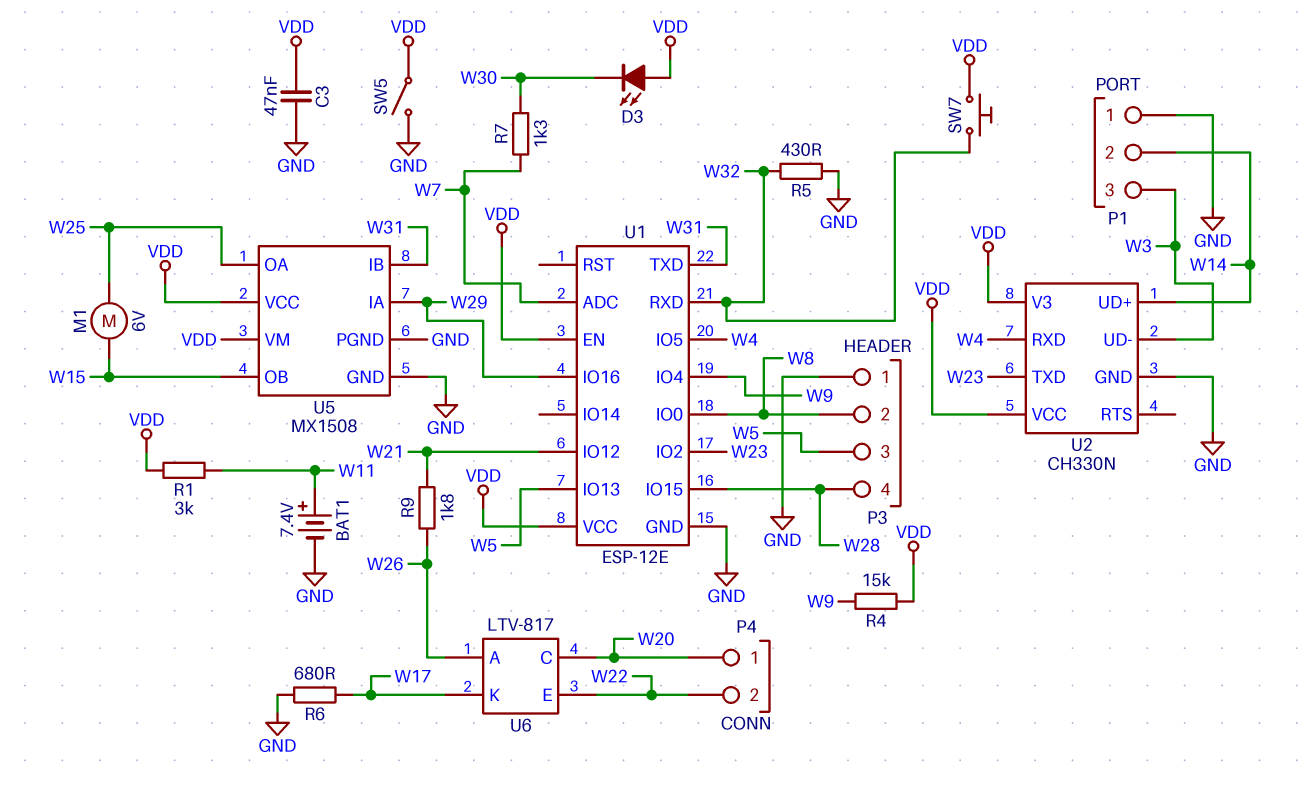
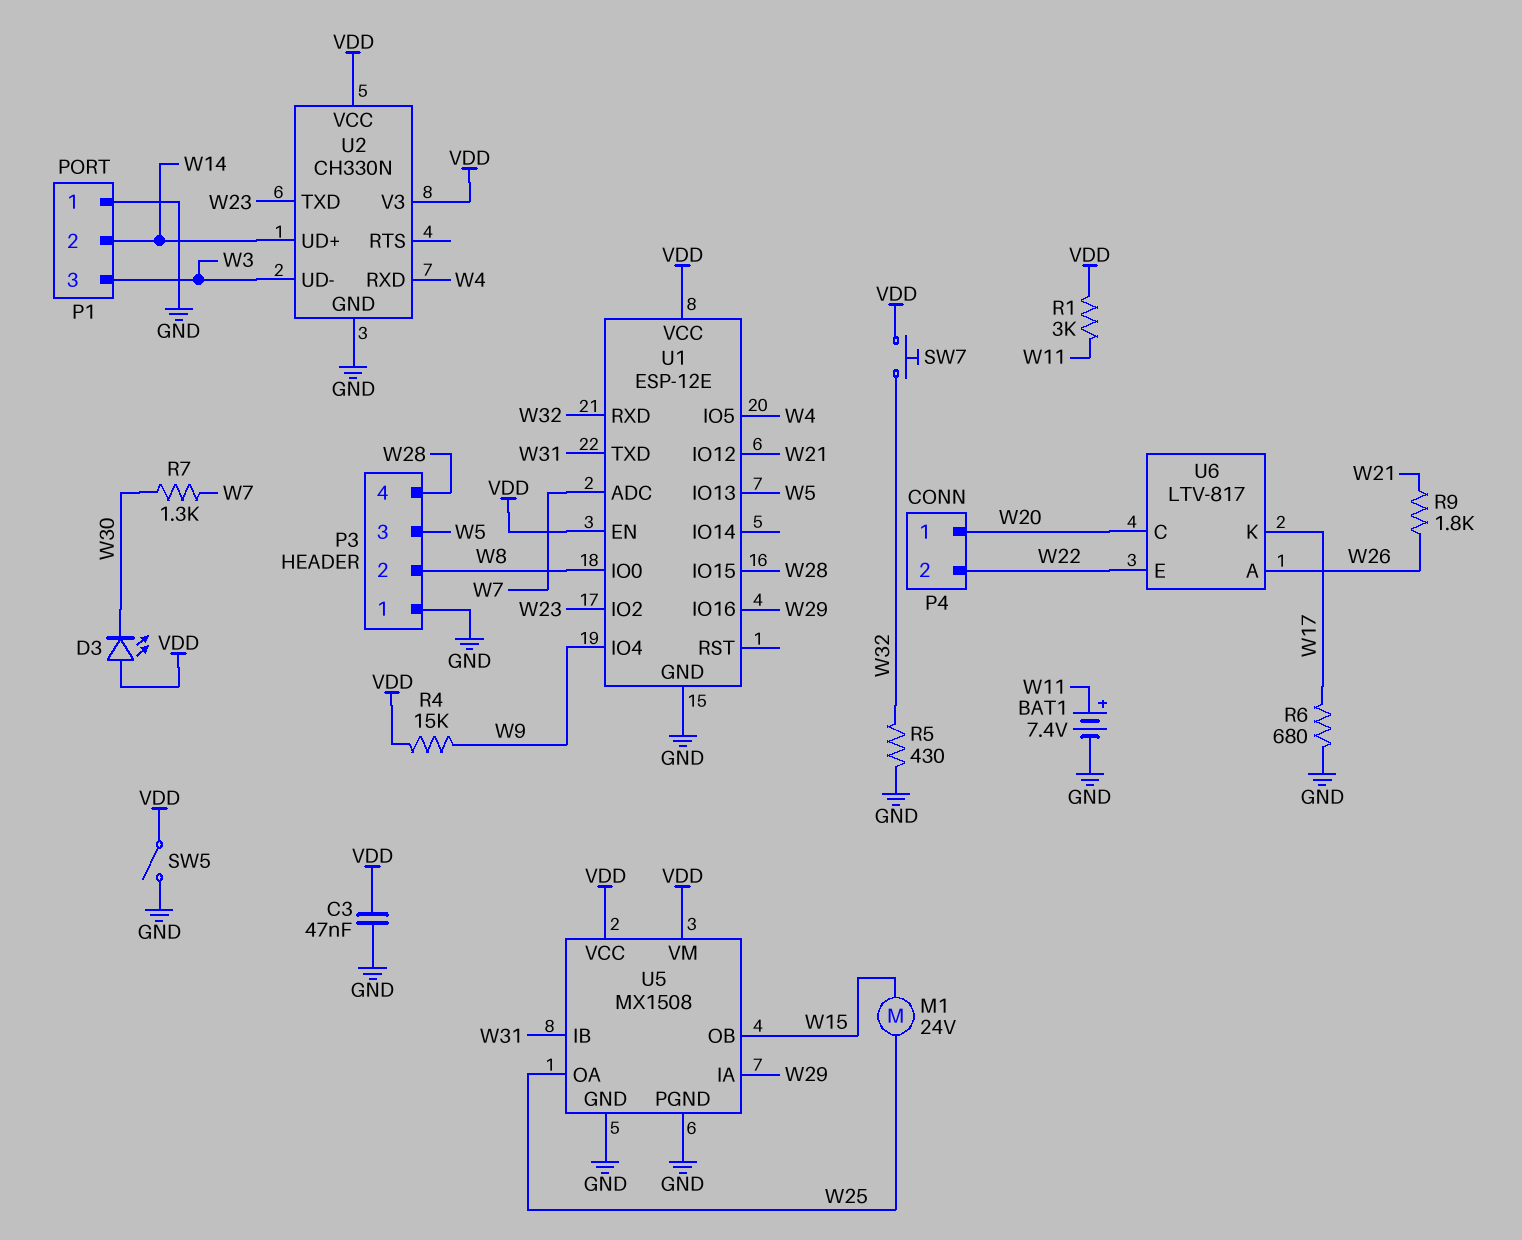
M1: motor 6V (W15, W25) -> motor 24V (W15, W25)

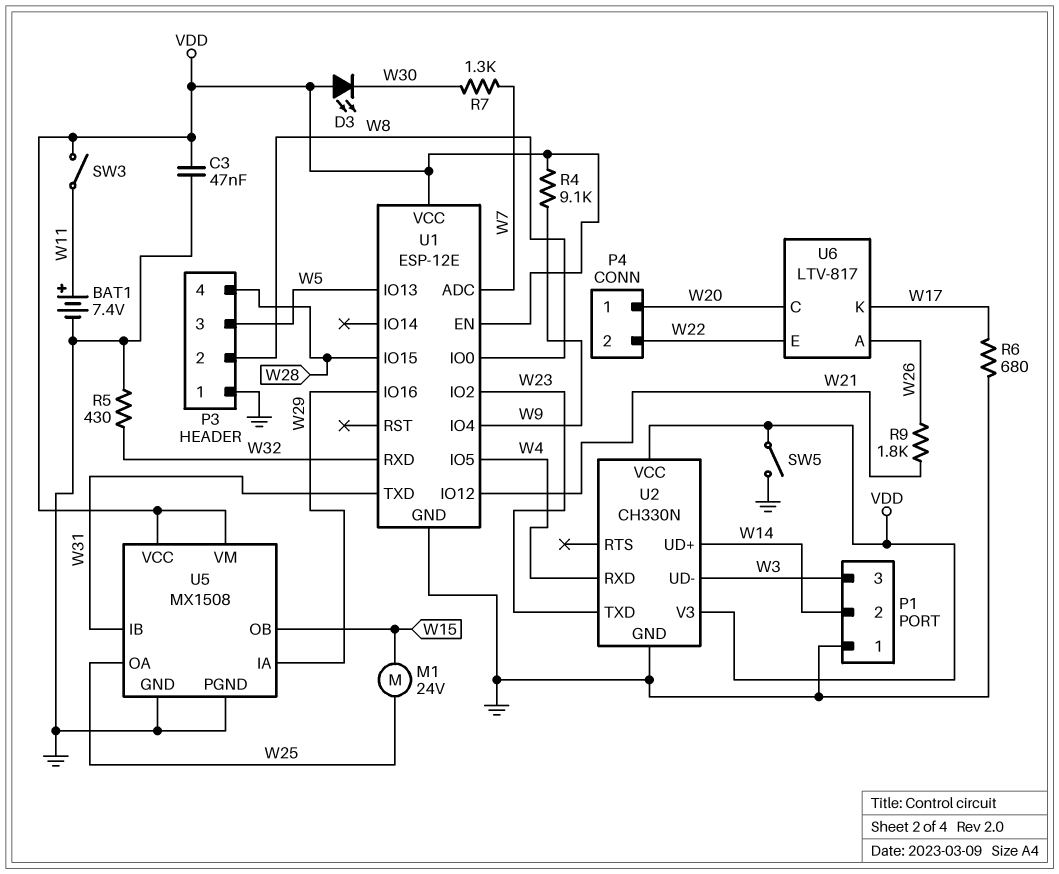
R1: 3k (VDD, W11) -> none
R4: 15k (VDD, W9) -> 9.1k (VDD, W9)
SW3: none -> switch (VDD, W11)
SW7: button (VDD, W32) -> none

